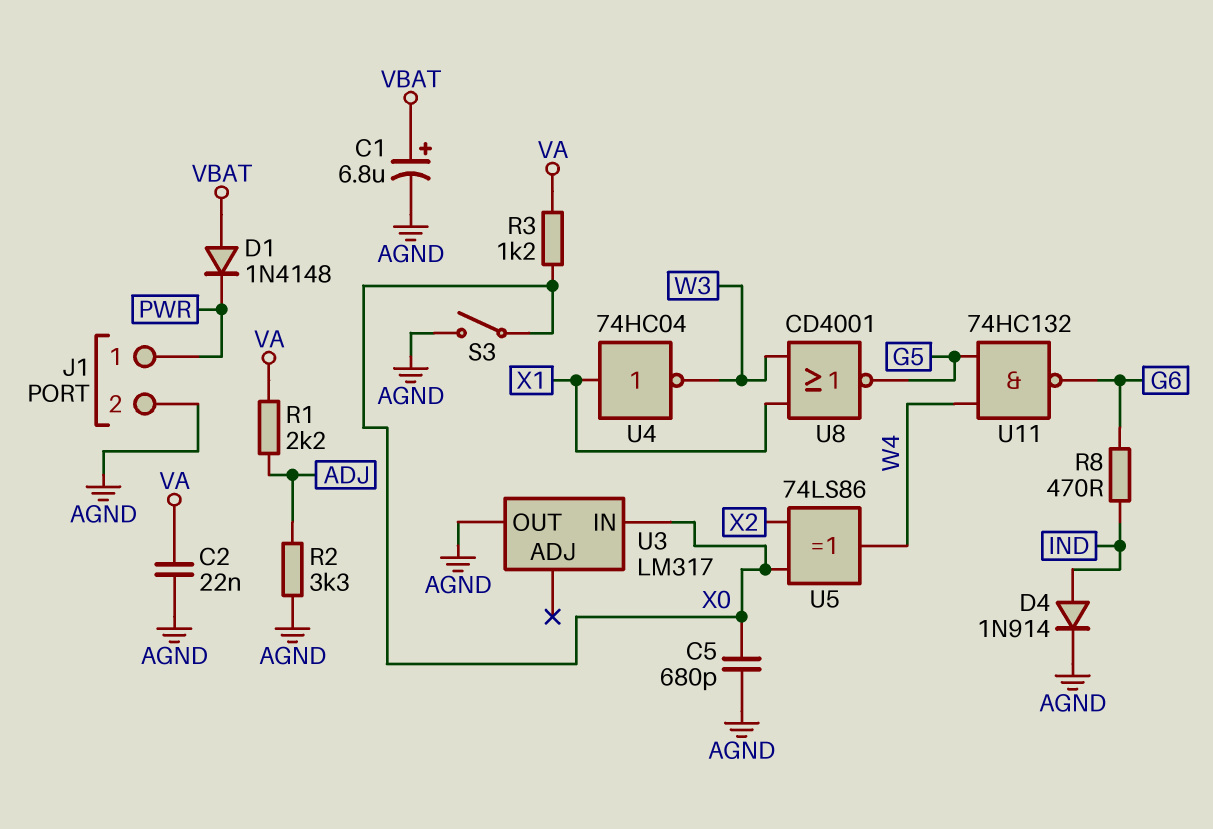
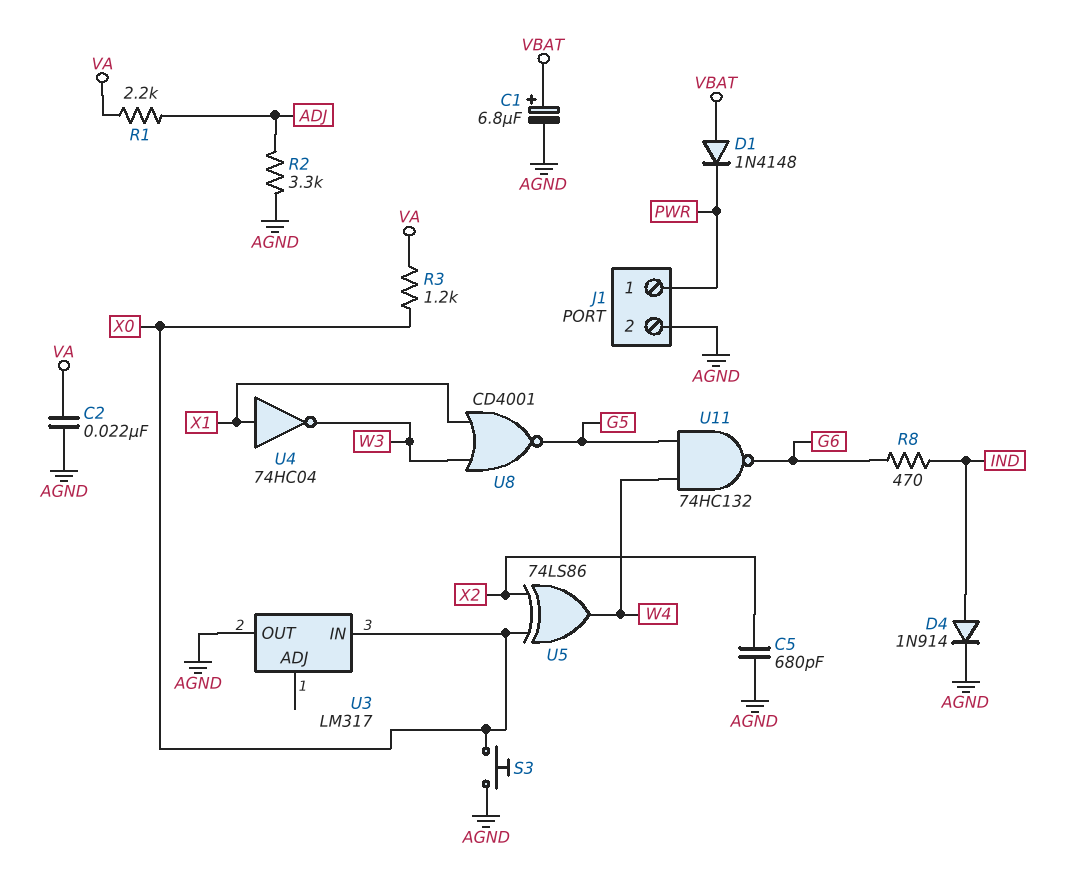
C5: 680pF (AGND, X0) -> 680pF (AGND, X2)
S3: switch (AGND, X0) -> button (AGND, X0)

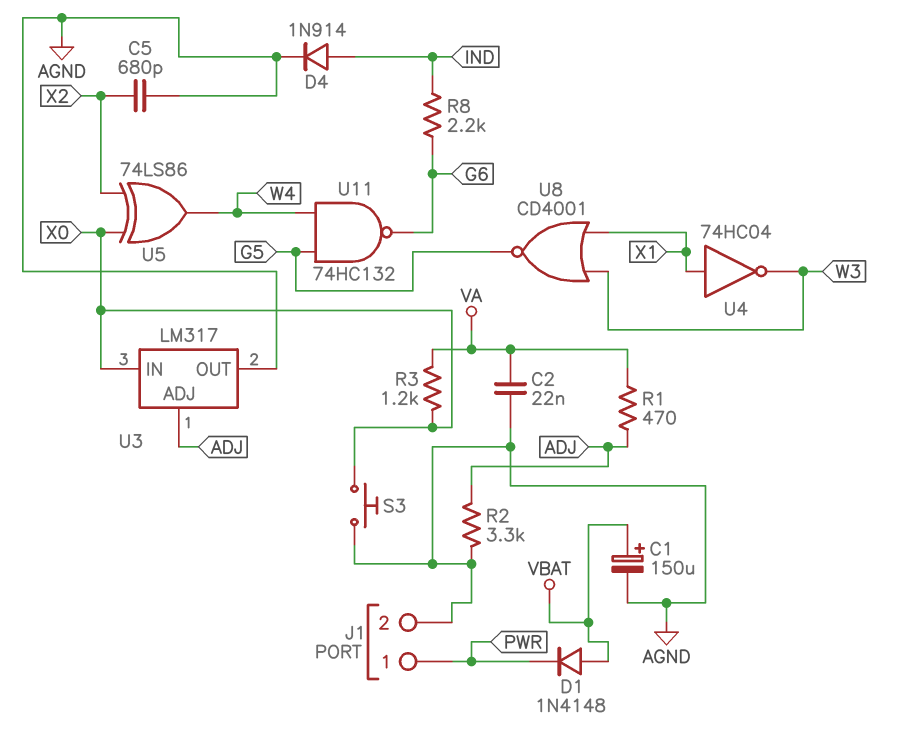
C1: 6.8uF (plus VBAT, minus AGND) -> 150uF (plus VBAT, minus AGND)
R1: 2.2k (ADJ, VA) -> 470 (ADJ, VA)
R8: 470 (G6, IND) -> 2.2k (G6, IND)
U3 pin ADJ: none -> ADJ

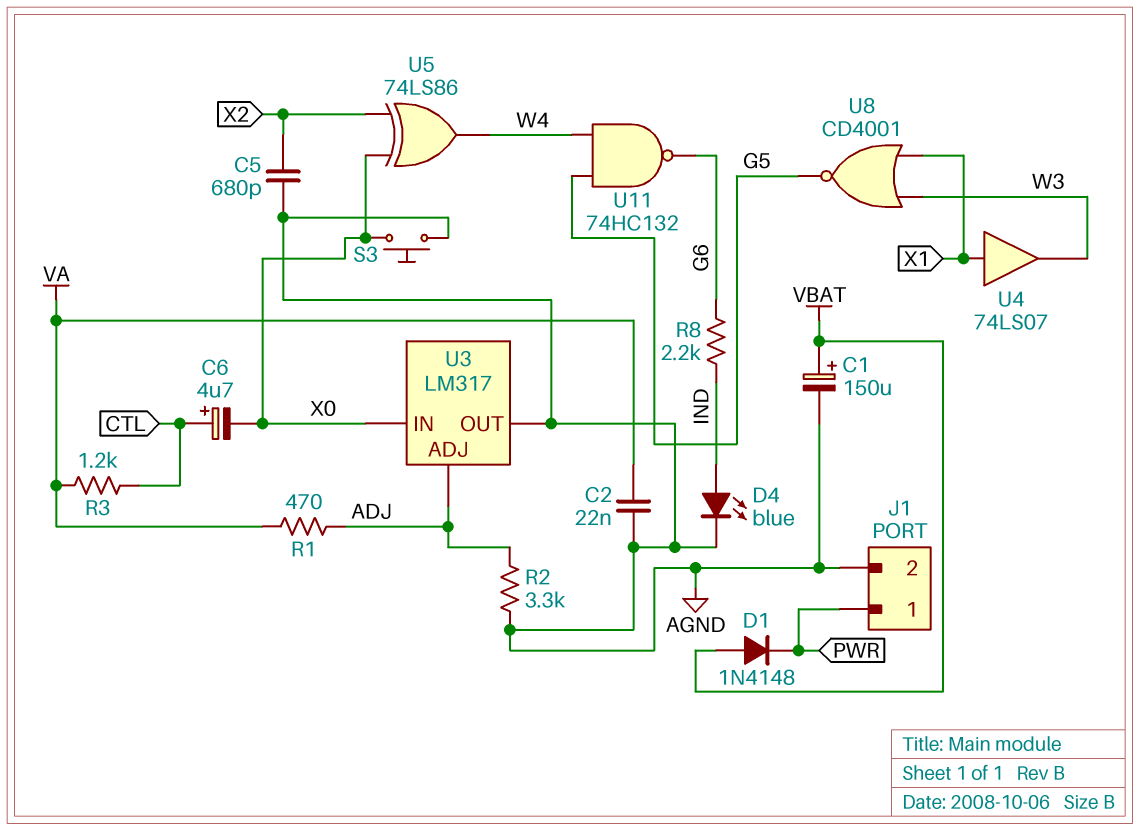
C6: none -> 4.7uF (plus CTL, minus X0)
D4: diode 1N914 (A IND, K AGND) -> LED blue (A IND, K AGND)
R3: 1.2k (VA, X0) -> 1.2k (CTL, VA)
U4: NOT 74HC04 (in X1, out W3) -> buffer 74LS07 (in X1, out W3)

